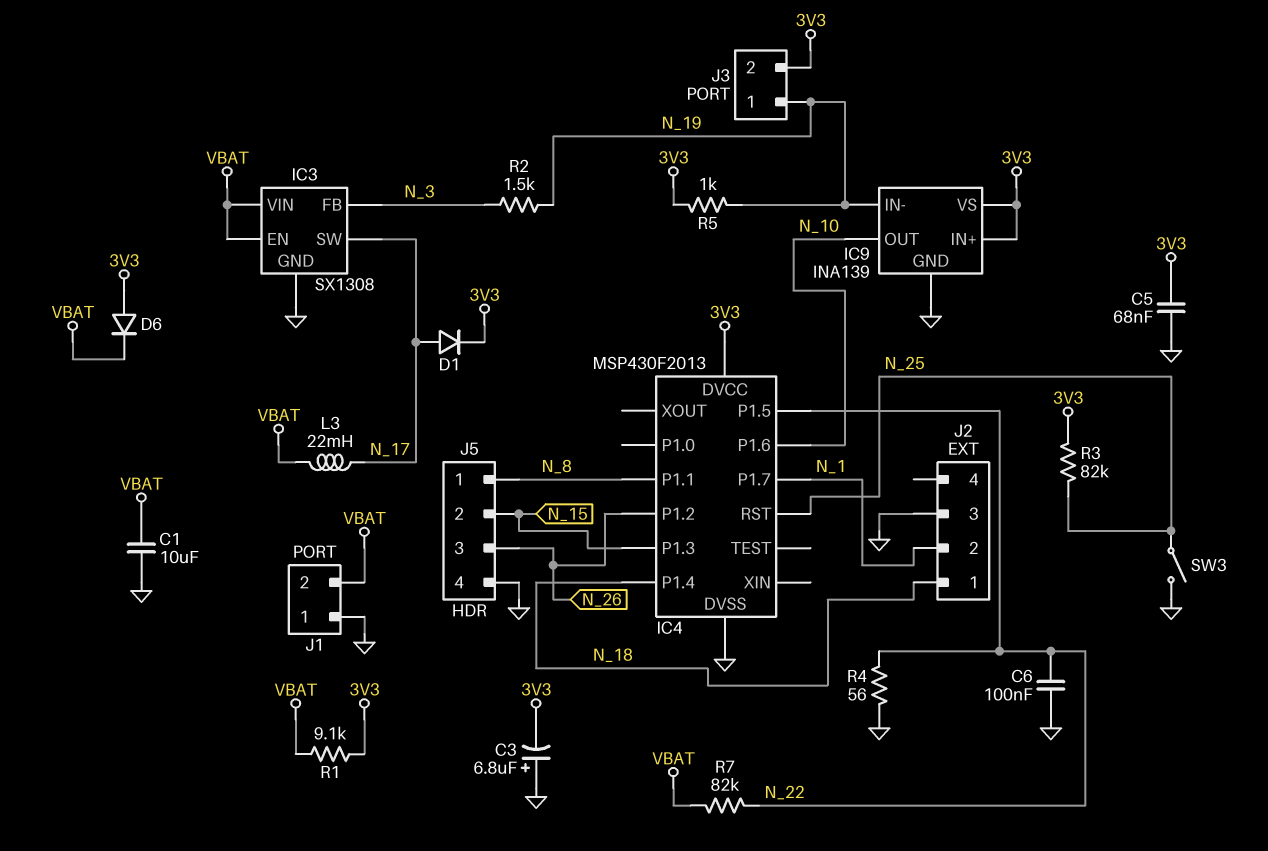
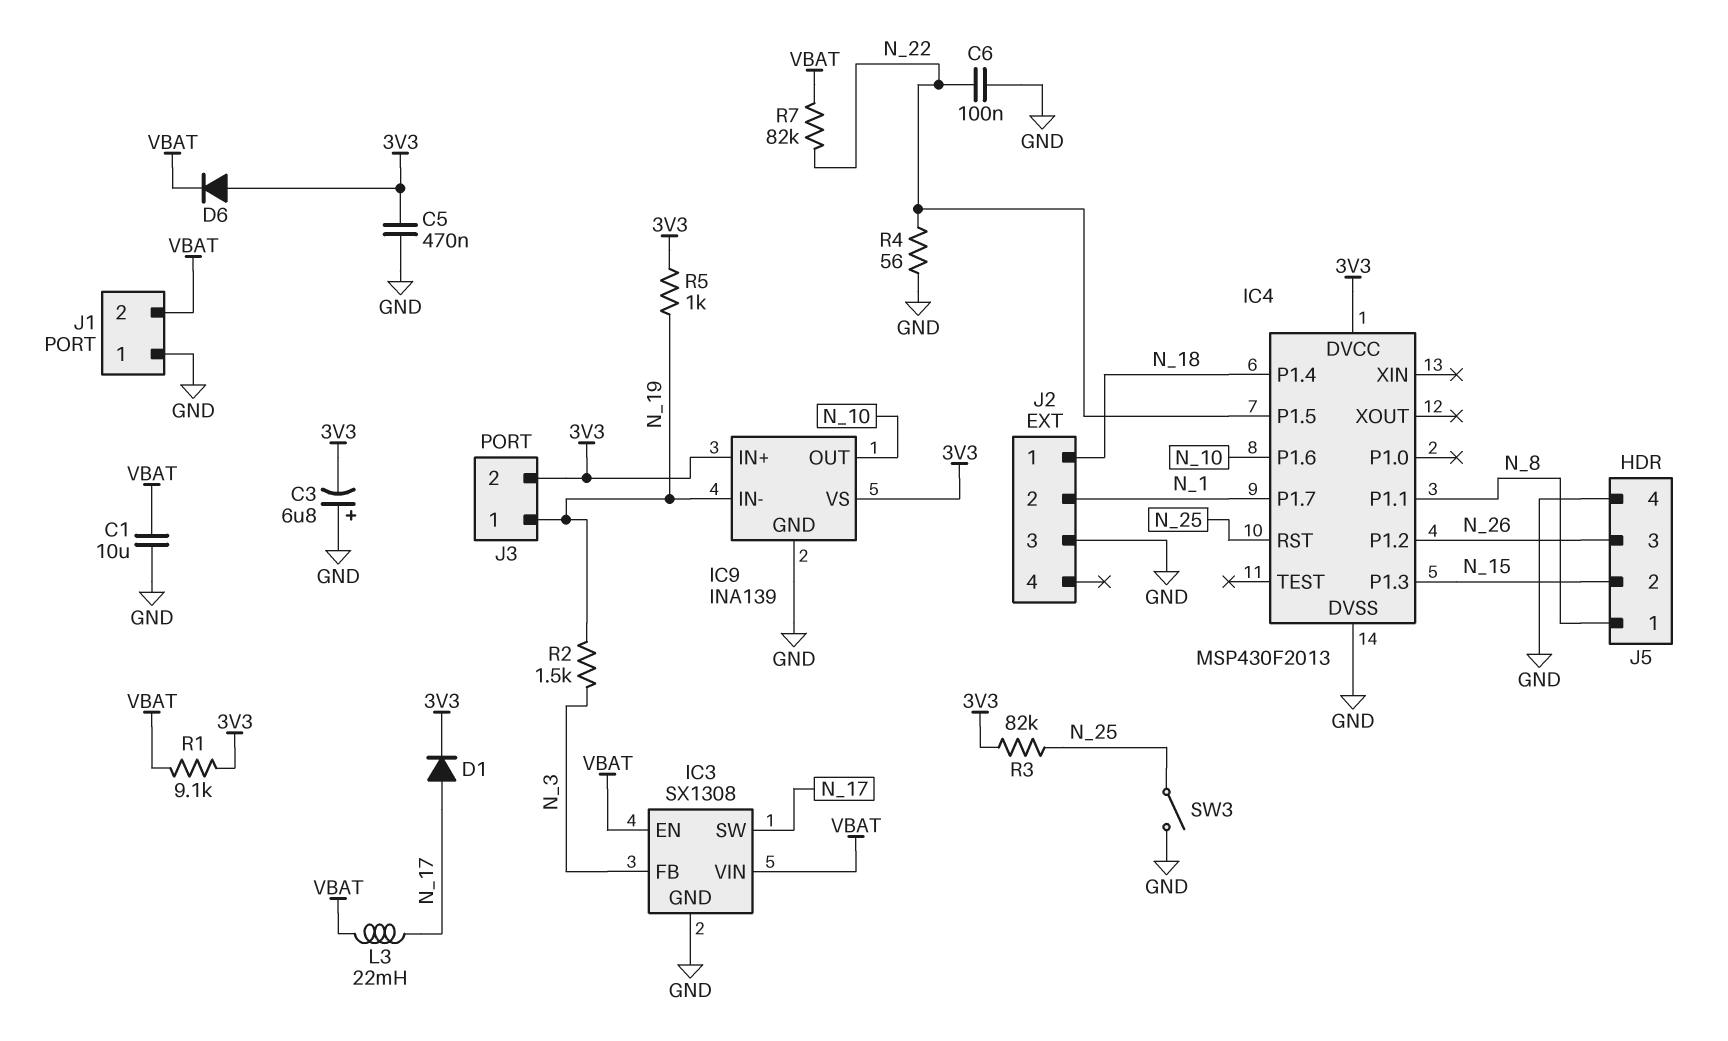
C5: 68nF (3V3, GND) -> 470nF (3V3, GND)

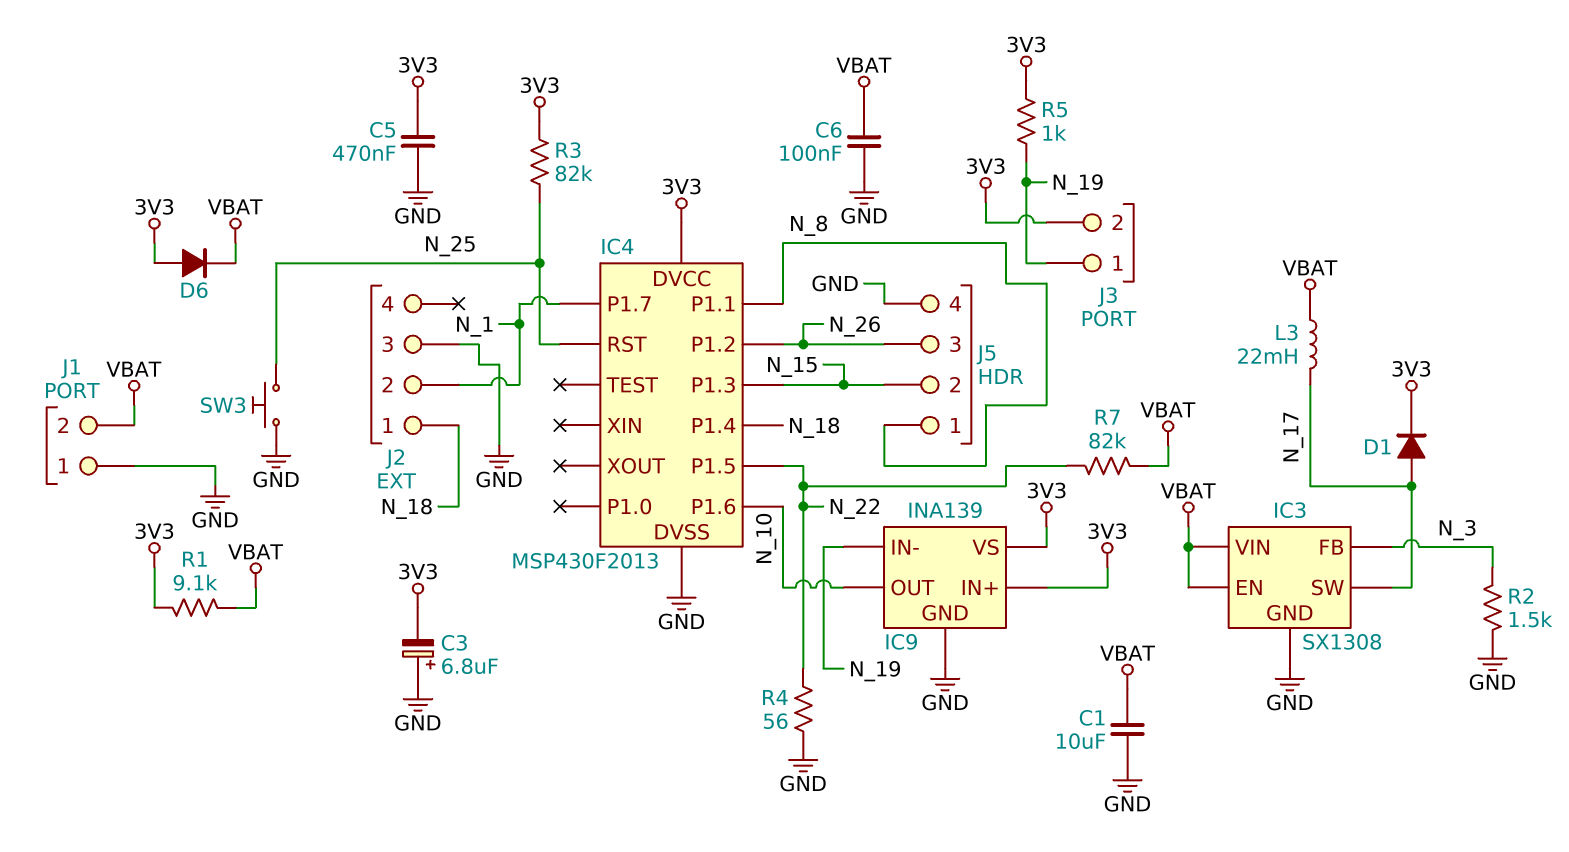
C6: 100nF (GND, N_22) -> 100nF (GND, VBAT)
R2: 1.5k (N_3, N_19) -> 1.5k (GND, N_3)
SW3: switch (GND, N_25) -> button (GND, N_25)

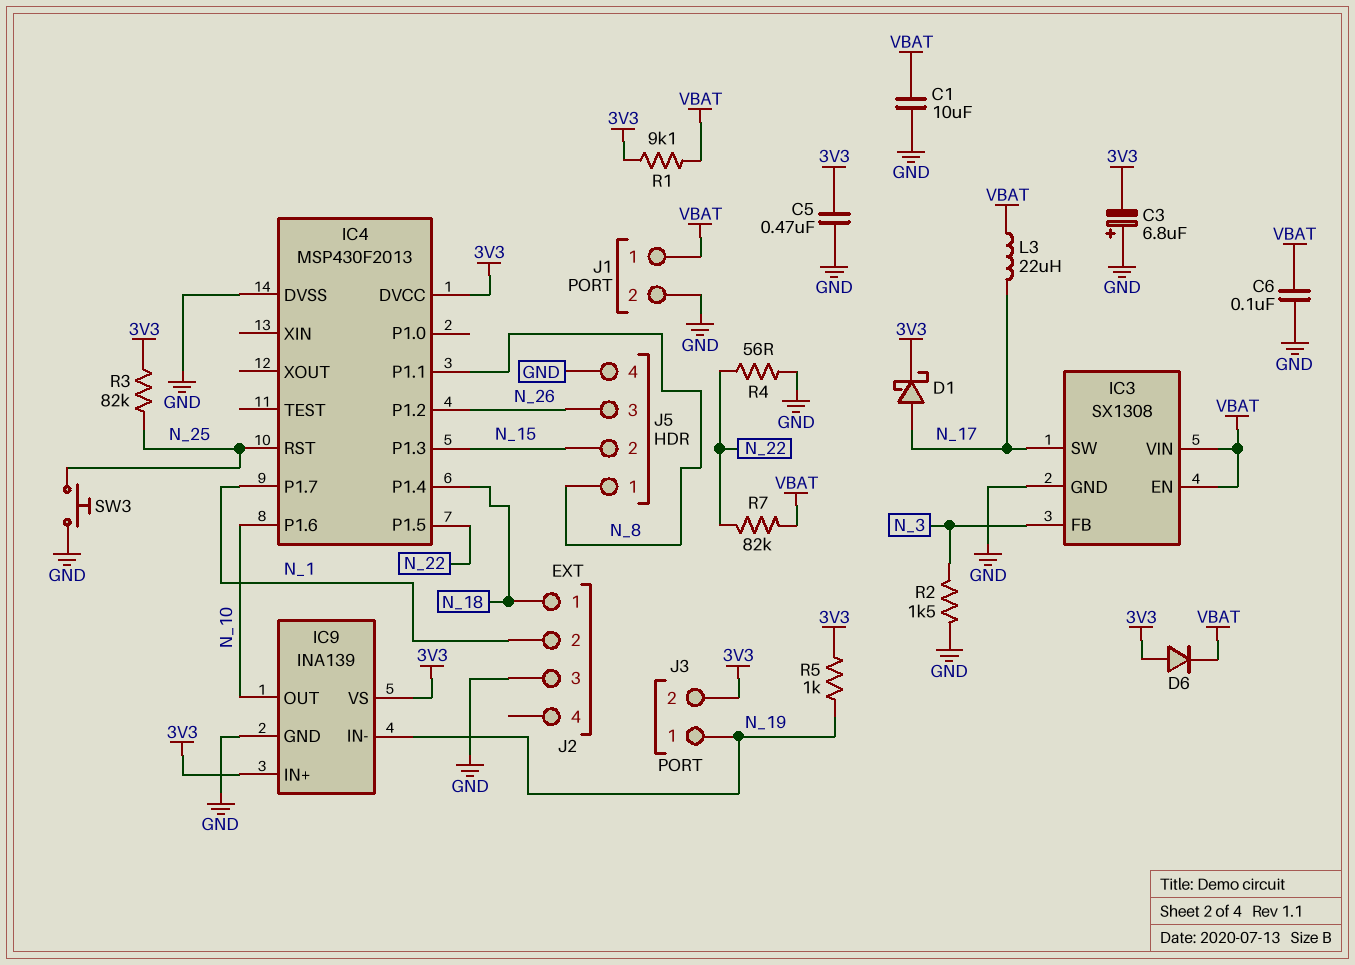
D1: diode (A N_17, K 3V3) -> schottky (A N_17, K 3V3)
J1 pin 1: GND -> VBAT
J1 pin 2: VBAT -> GND
L3: 22mH (N_17, VBAT) -> 22uH (N_17, VBAT)

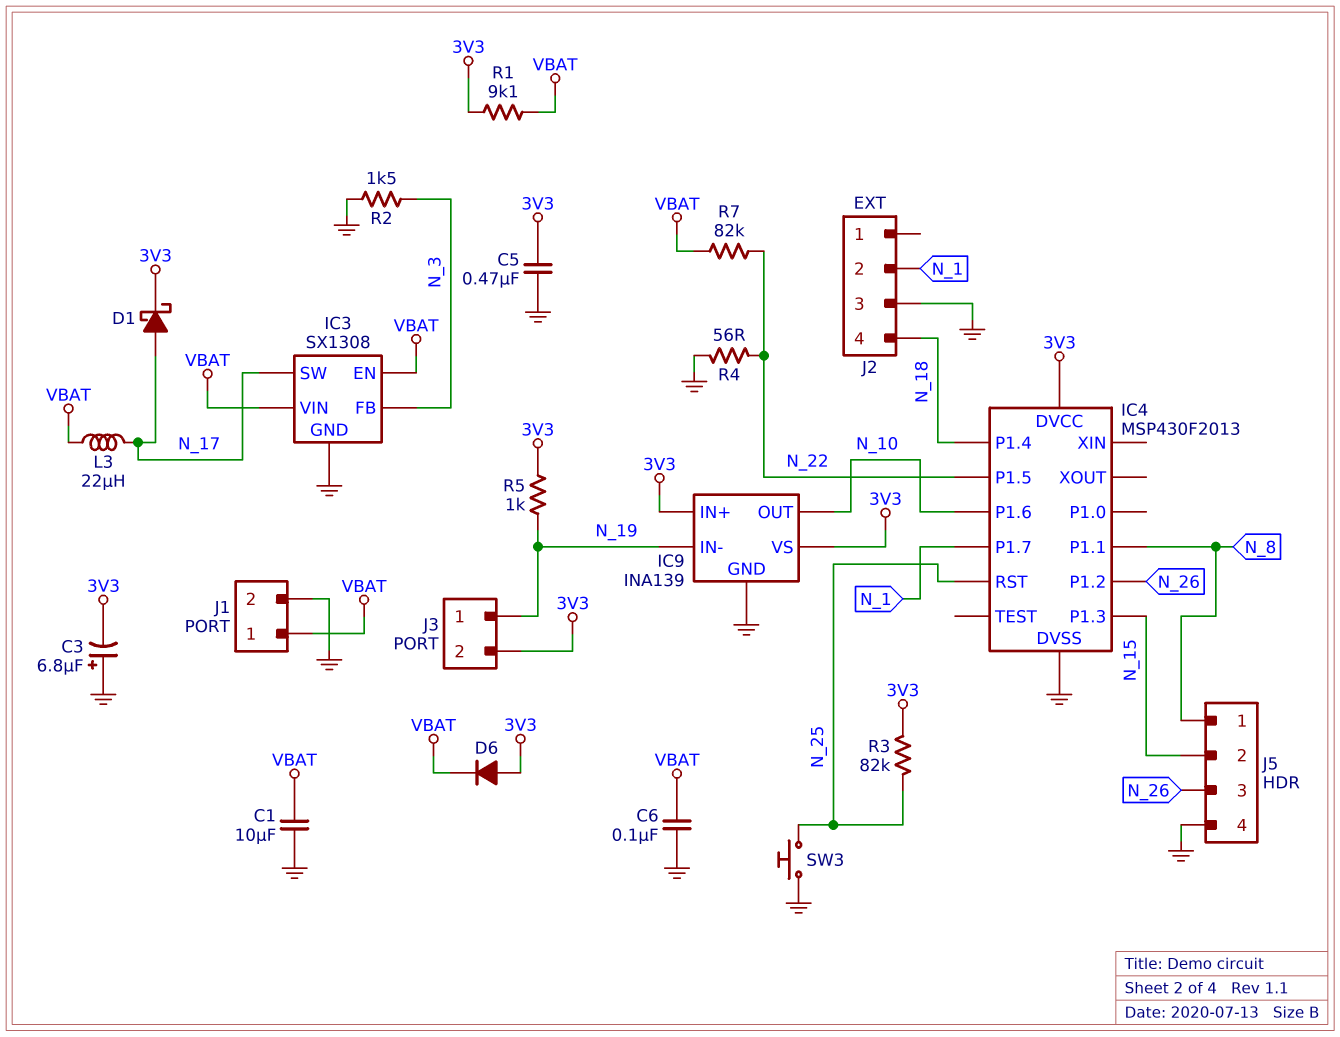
J2 pin 1: N_18 -> none
J2 pin 4: none -> N_18

